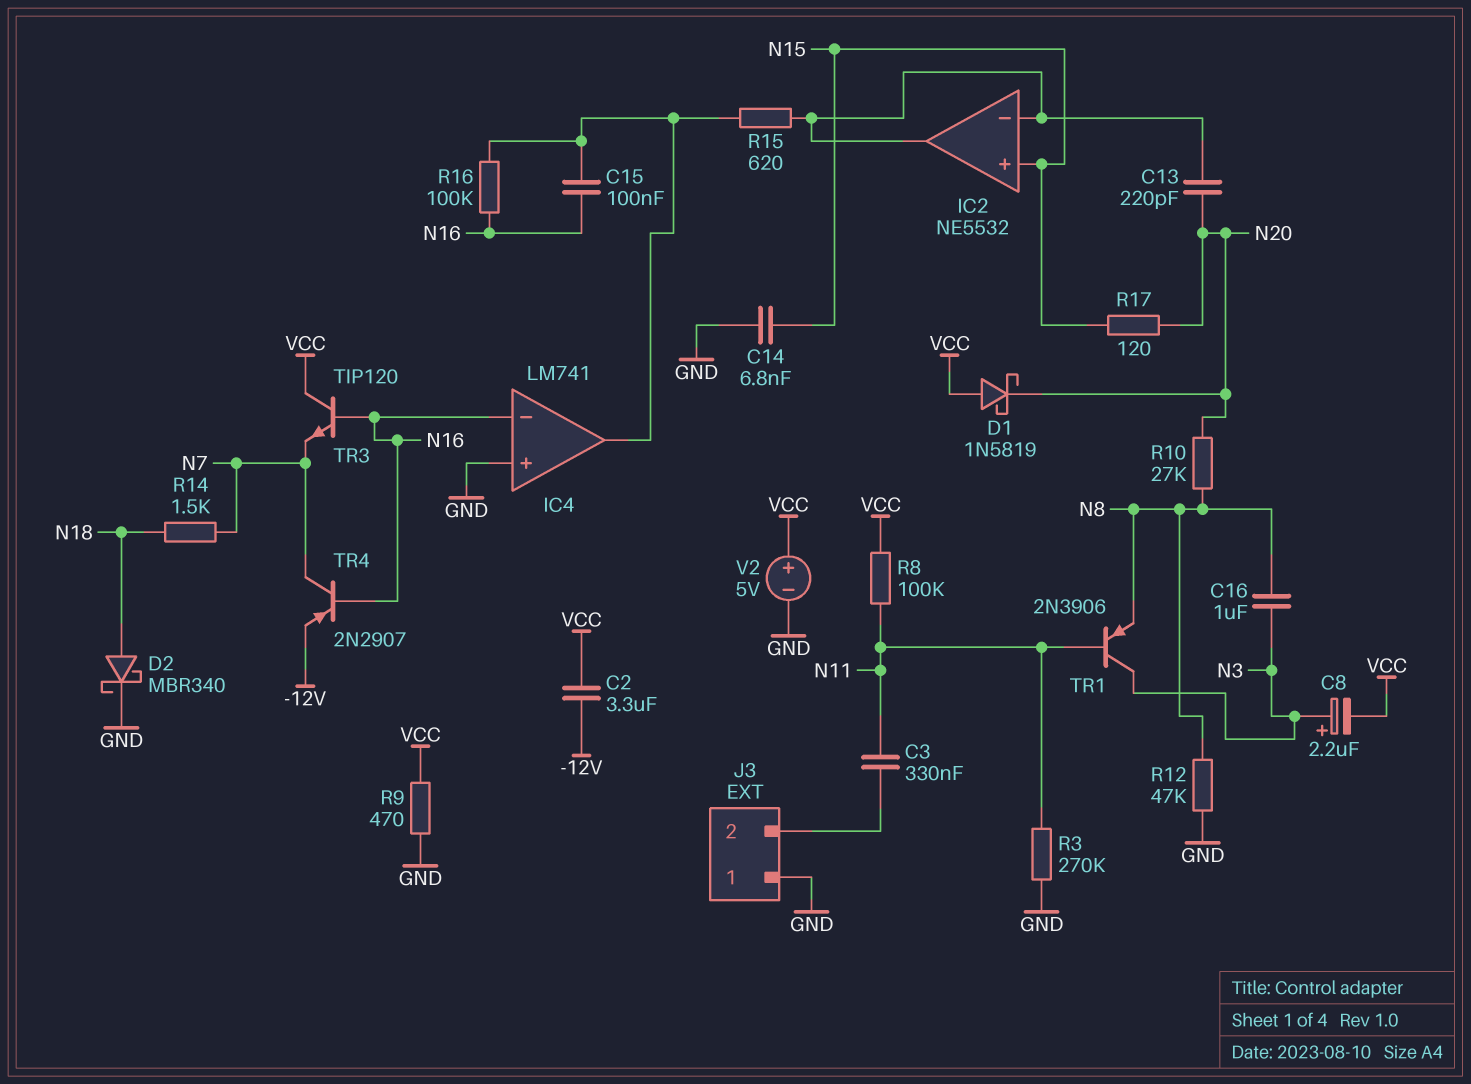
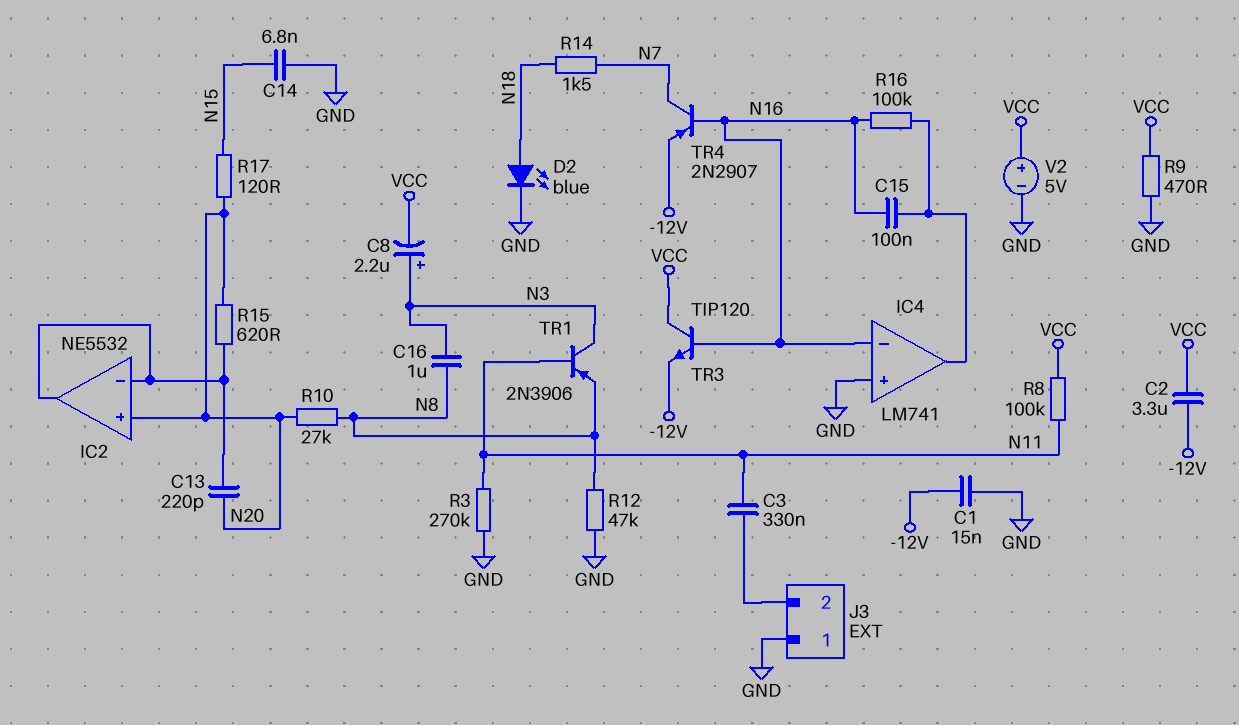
C1: none -> 15nF (-12V, GND)
D1: schottky 1N5819 (A VCC, K N20) -> none
D2: schottky MBR340 (A N18, K GND) -> LED blue (A N18, K GND)
IC2 pin in+: N15 -> N20
R15: 620 (IC2/in-, IC4/out) -> 620 (IC2/in-, N20)
TR3: NPN TIP120 (B N16, C VCC, E N7) -> NPN TIP120 (B N16, C VCC, E -12V)

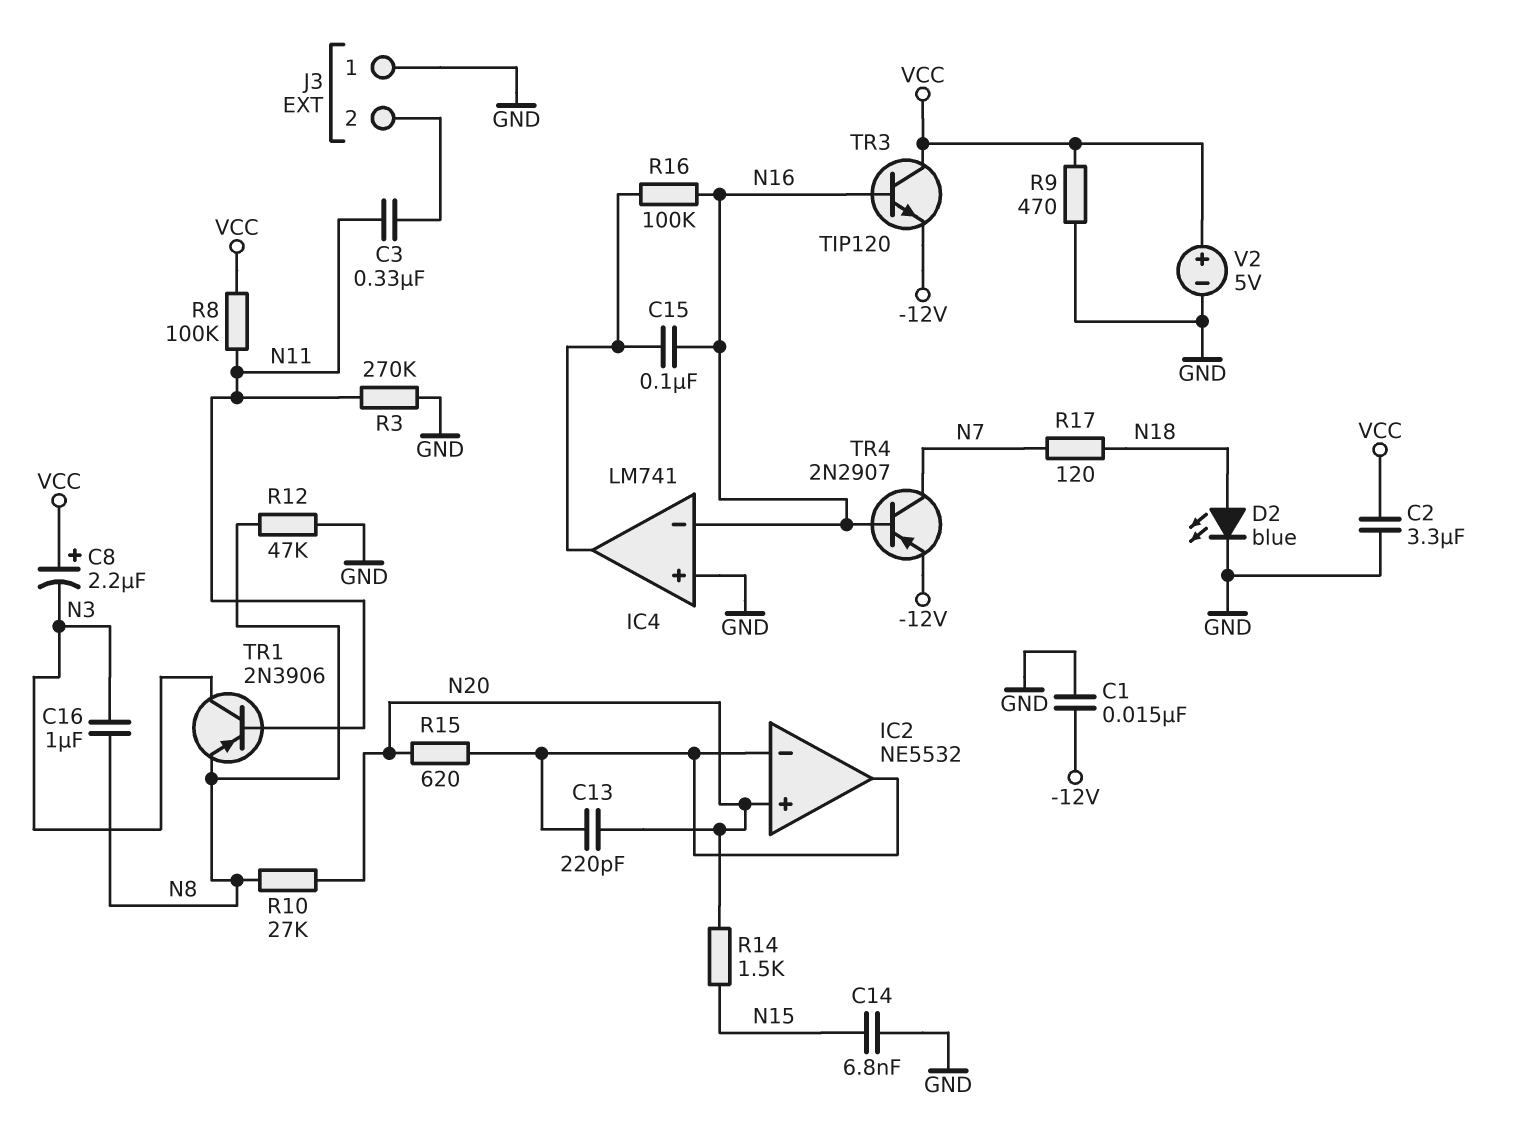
C2: 3.3uF (-12V, VCC) -> 3.3uF (GND, VCC)
C8: 2.2uF (plus N3, minus VCC) -> 2.2uF (plus VCC, minus N3)
R14: 1.5k (N7, N18) -> 1.5k (N15, N20)
R17: 120 (N15, N20) -> 120 (N7, N18)

